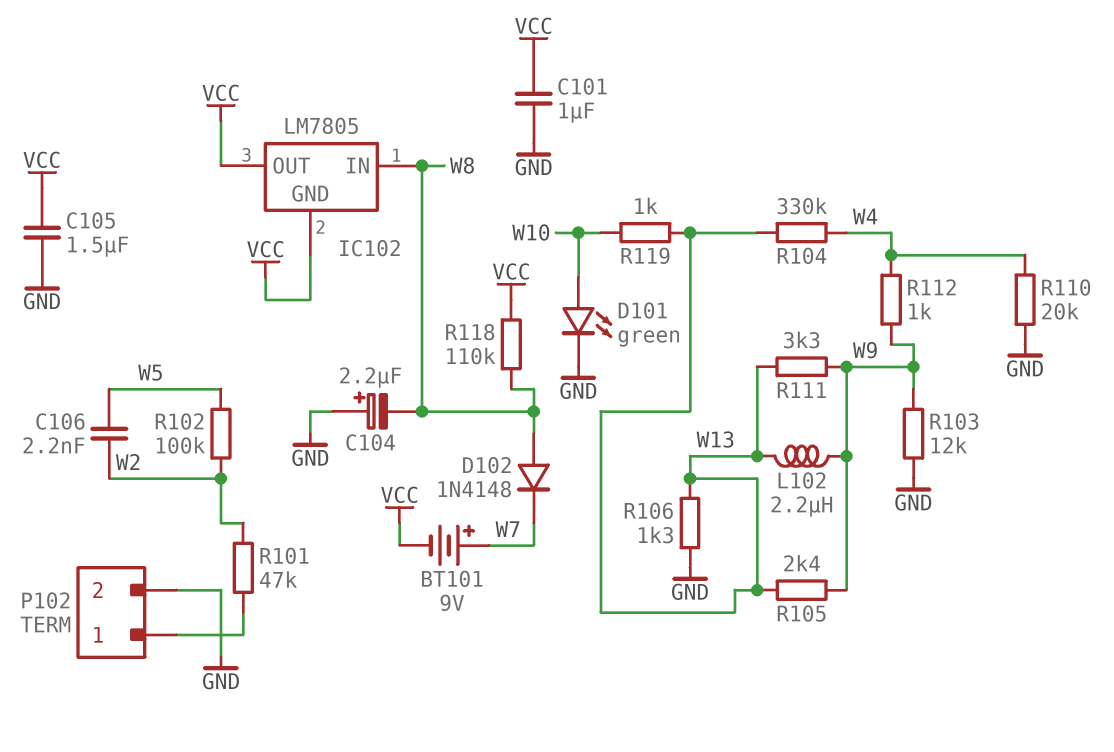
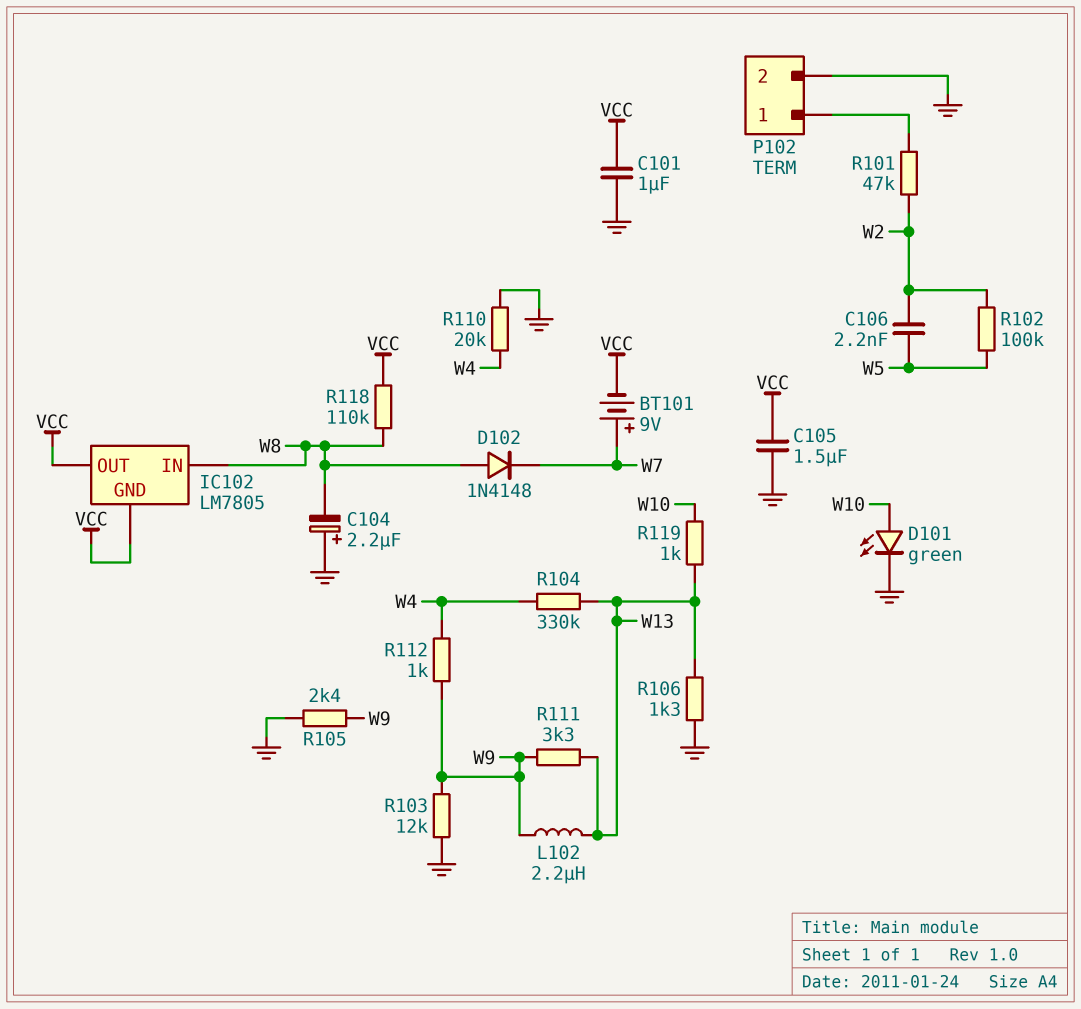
R105: 2.4k (W9, W13) -> 2.4k (GND, W9)

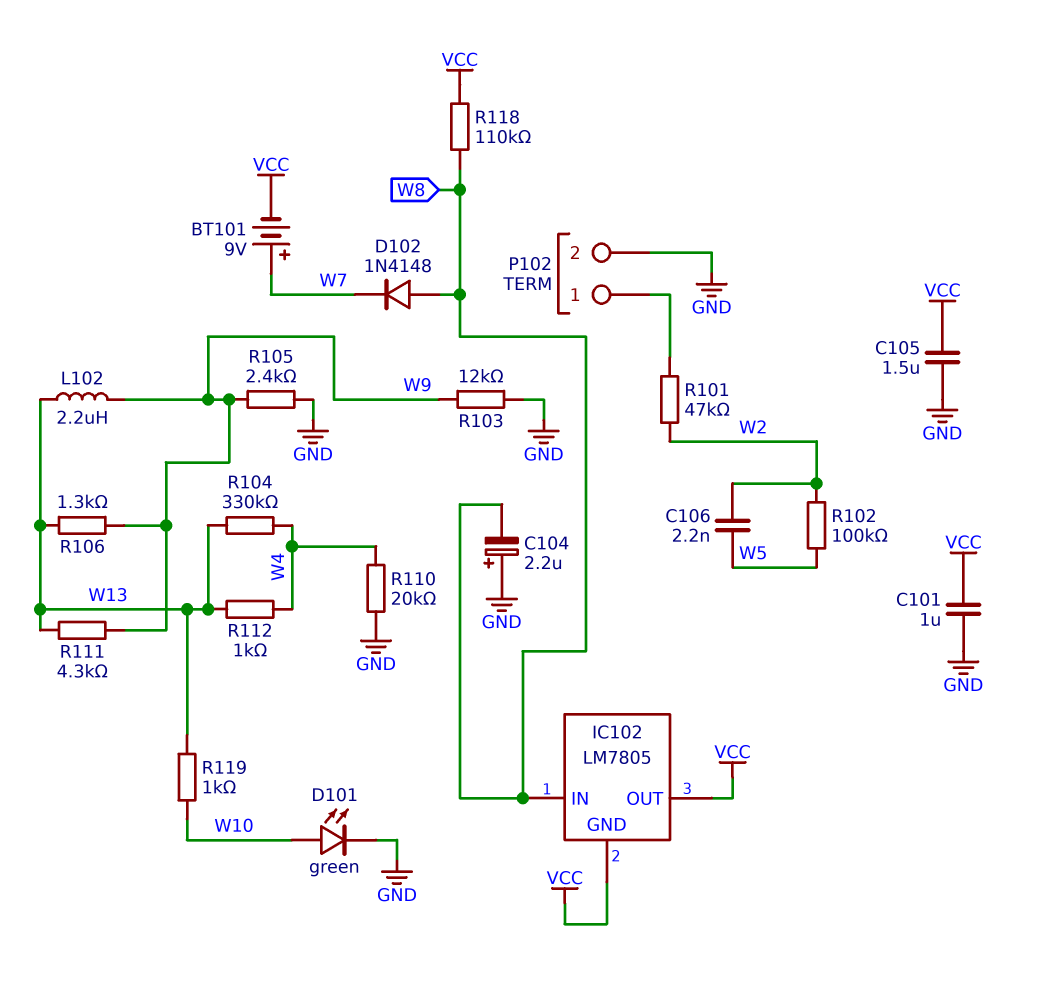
R106: 1.3k (GND, W13) -> 1.3k (W9, W13)
R111: 3.3k (W9, W13) -> 4.3k (W9, W13)
R112: 1k (W4, W9) -> 1k (W4, W13)

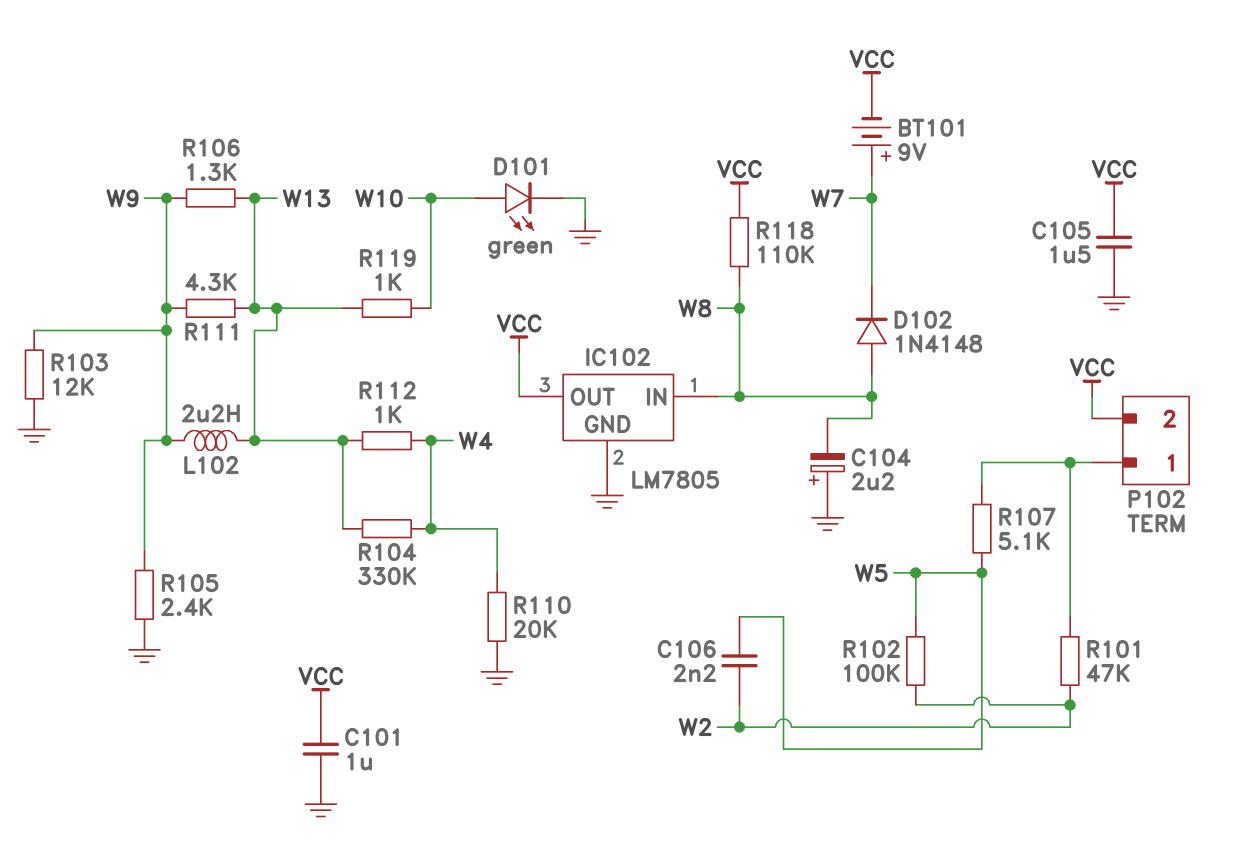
IC102 pin GND: VCC -> GND
P102 pin 2: GND -> VCC
R107: none -> 5.1k (P102/1, W5)

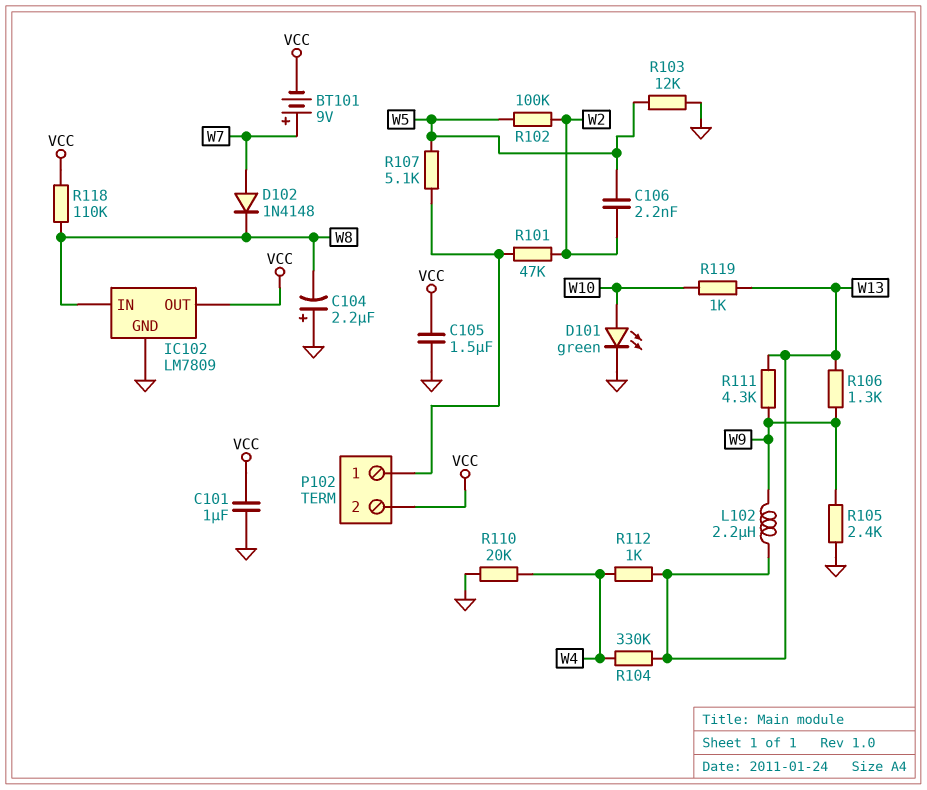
D102: diode 1N4148 (A W8, K W7) -> diode 1N4148 (A W7, K W8)
IC102: LM7805 -> LM7809
R103: 12k (GND, W9) -> 12k (GND, W5)

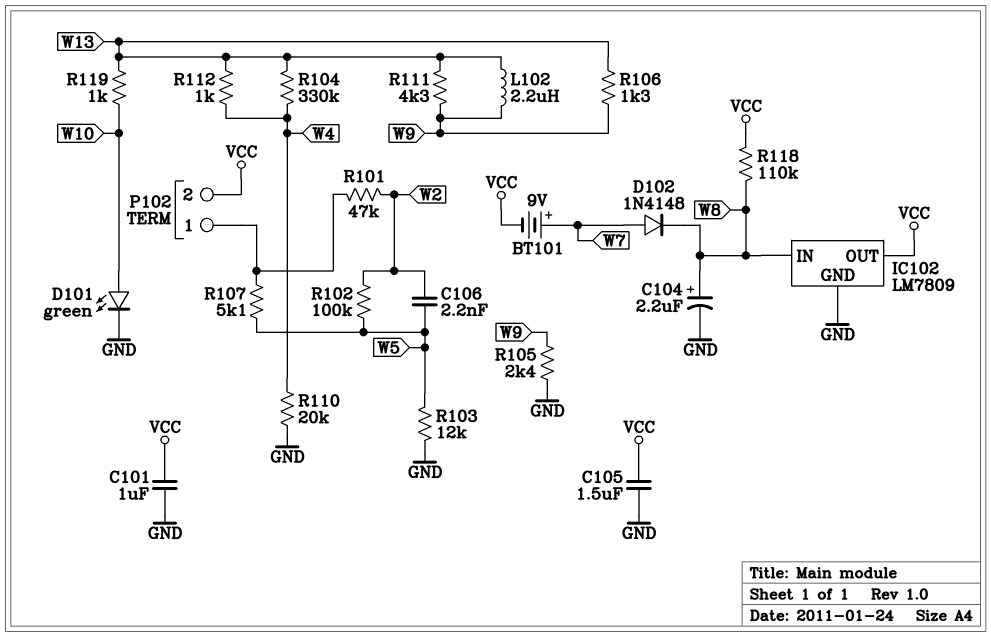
C104: 2.2uF (plus GND, minus W8) -> 2.2uF (plus W8, minus GND)

